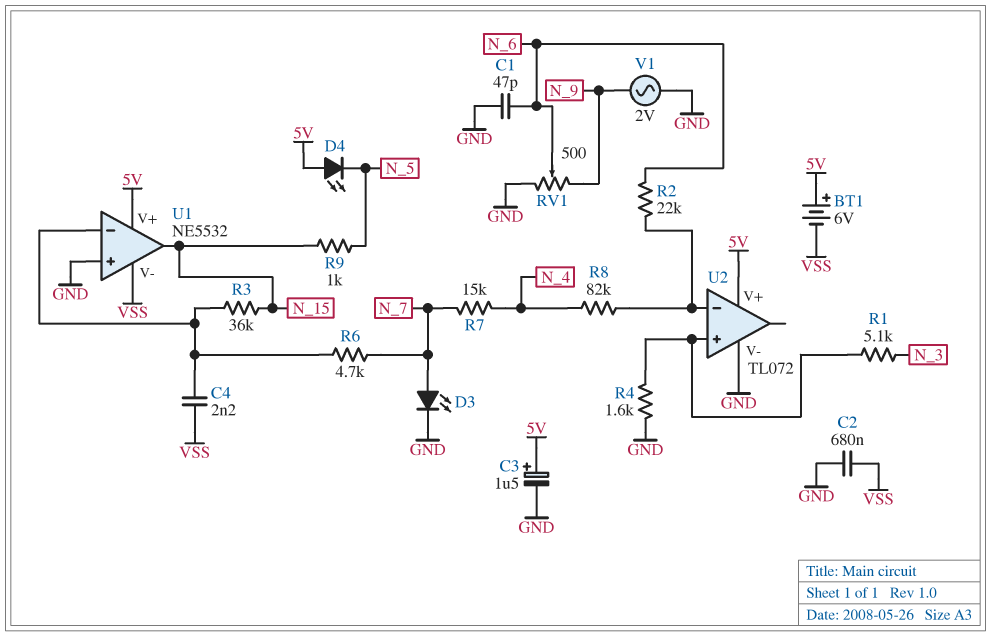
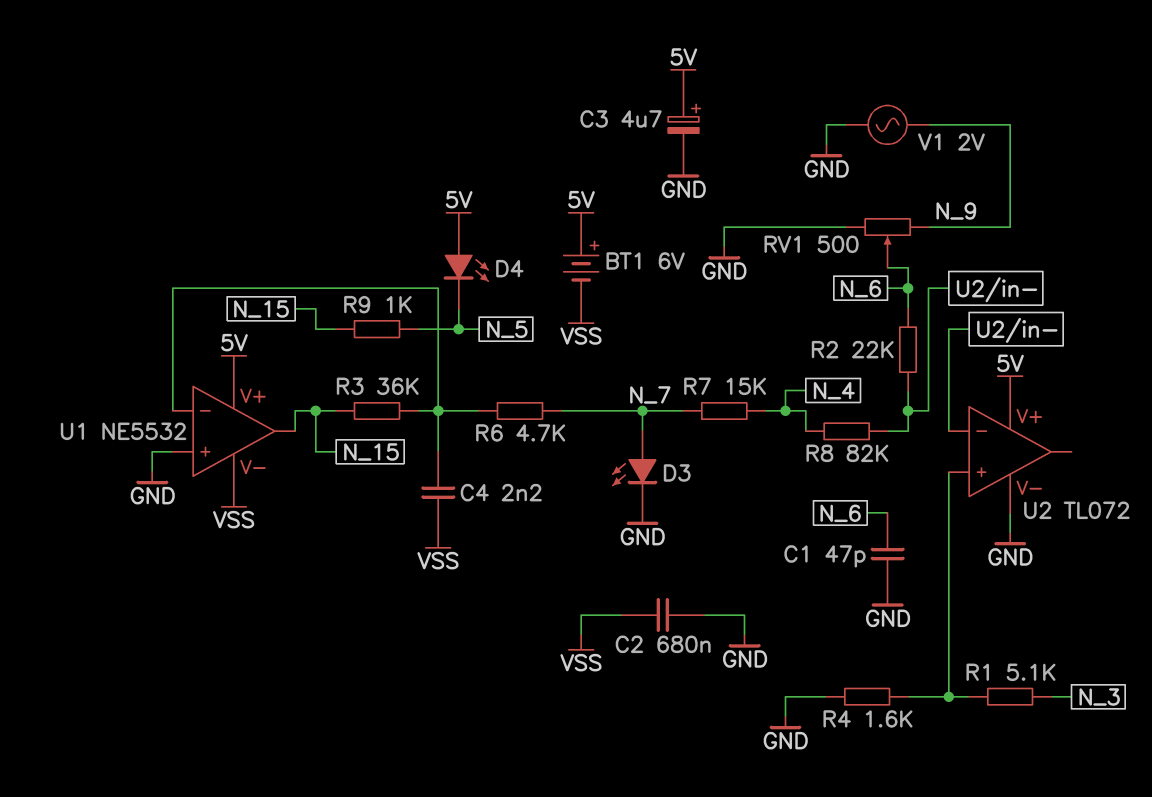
C3: 1.5uF (plus 5V, minus GND) -> 4.7uF (plus 5V, minus GND)

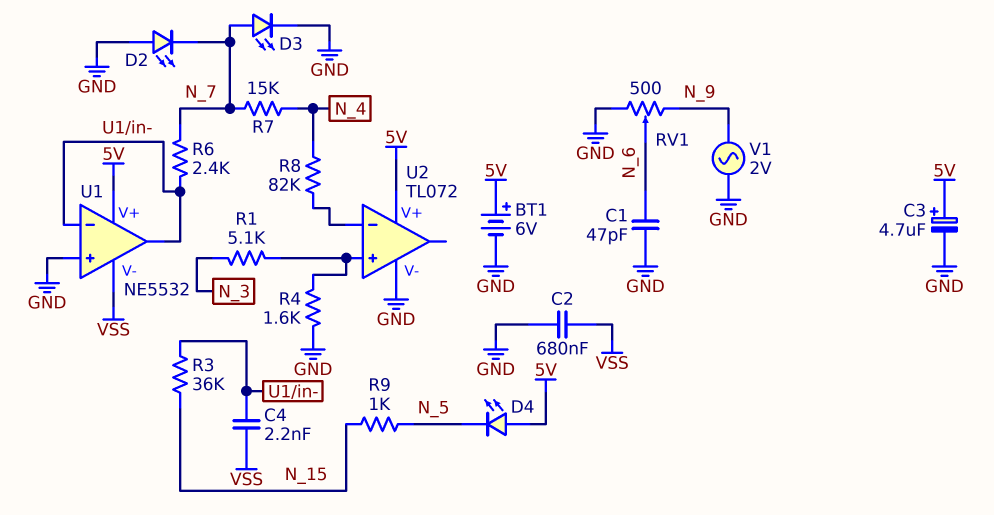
BT1: 6V (plus 5V, minus VSS) -> 6V (plus 5V, minus GND)
D2: none -> LED (A GND, K N_7)
R2: 22k (N_6, U2/in-) -> none
R6: 4.7k (N_7, U1/in-) -> 2.4k (N_7, U1/in-)
U1 pin out: N_15 -> U1/in-

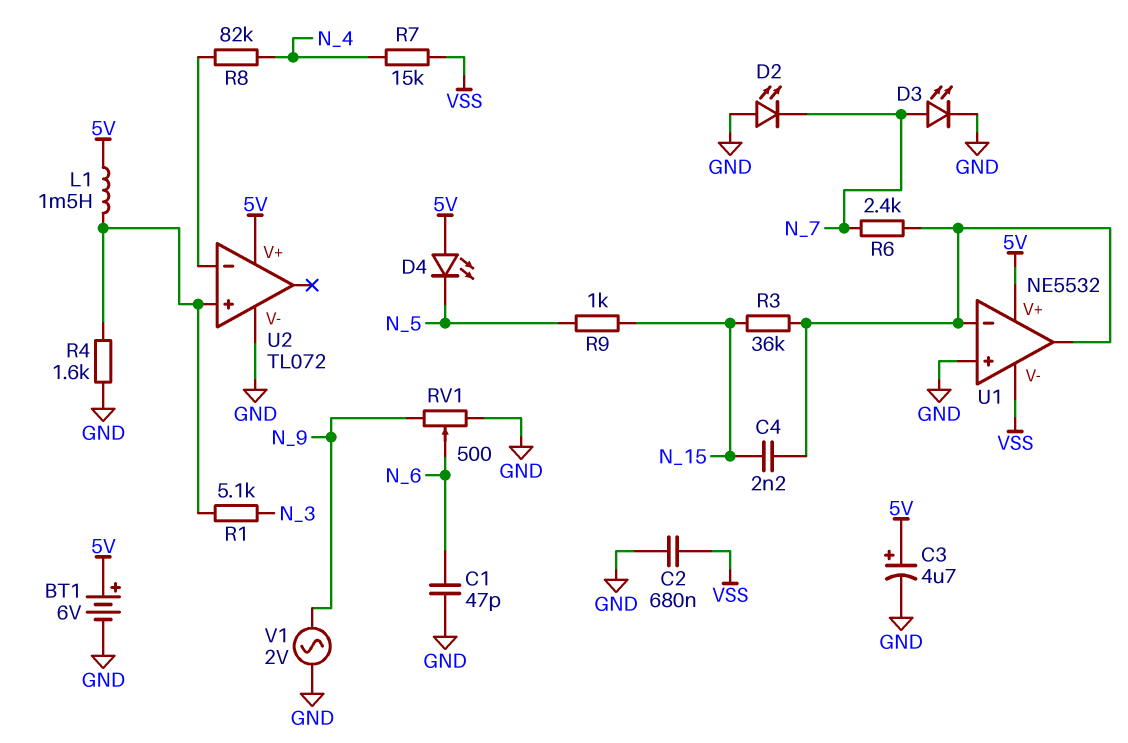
C4: 2.2nF (U1/in-, VSS) -> 2.2nF (N_15, U1/in-)
L1: none -> 1.5mH (5V, U2/in+)
R7: 15k (N_4, N_7) -> 15k (N_4, VSS)

